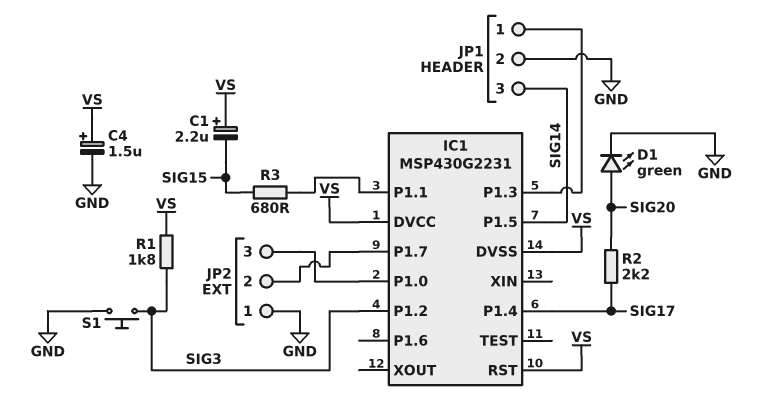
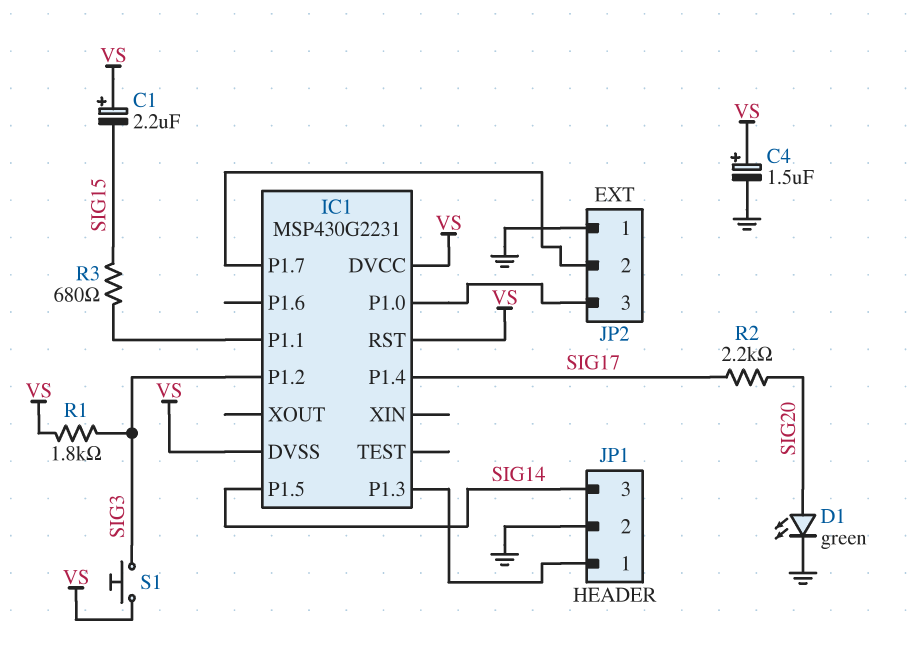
S1: button (GND, SIG3) -> button (SIG3, VS)

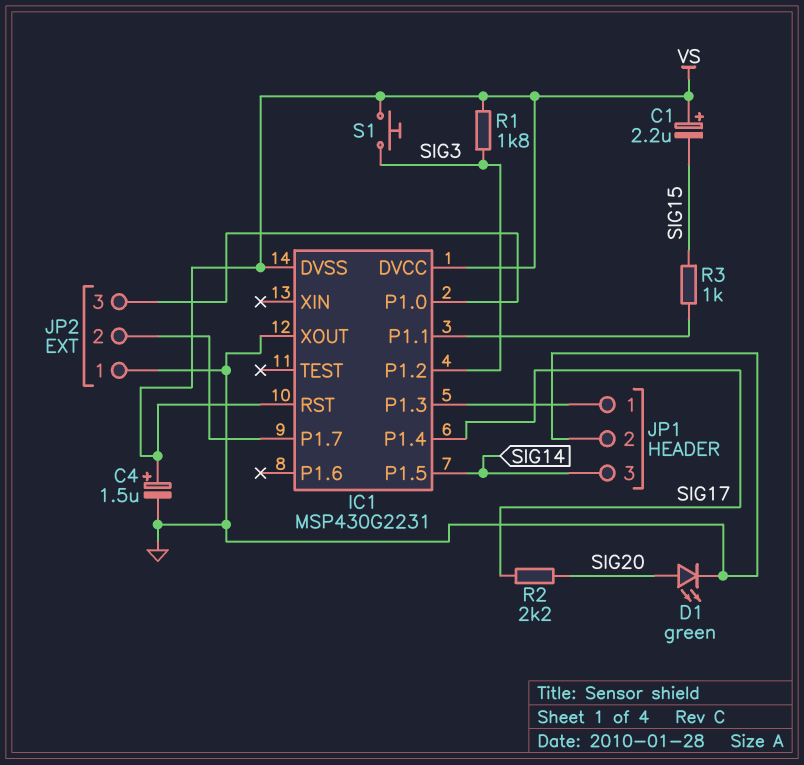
IC1 pin XOUT: none -> GND
R3: 680 (IC1/P1.1, SIG15) -> 1k (IC1/P1.1, SIG15)

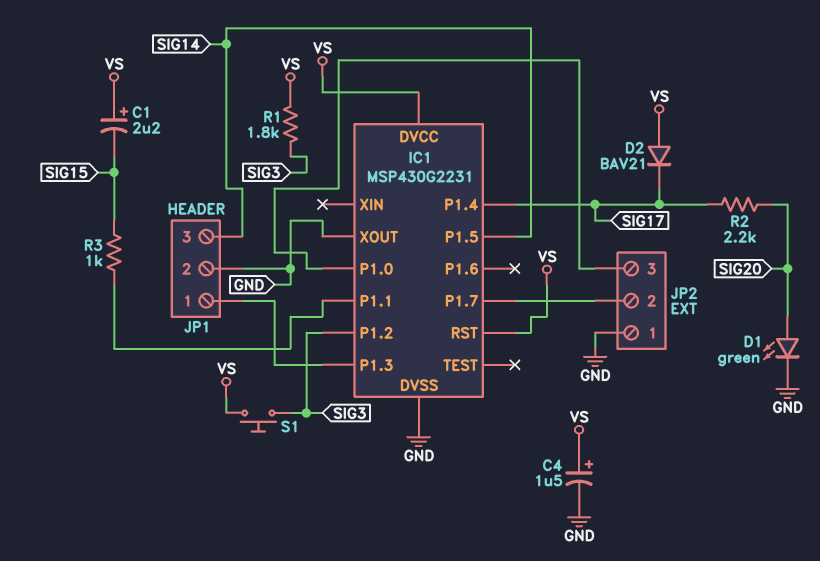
D2: none -> diode BAV21 (A VS, K SIG17)
IC1 pin DVSS: VS -> GND

